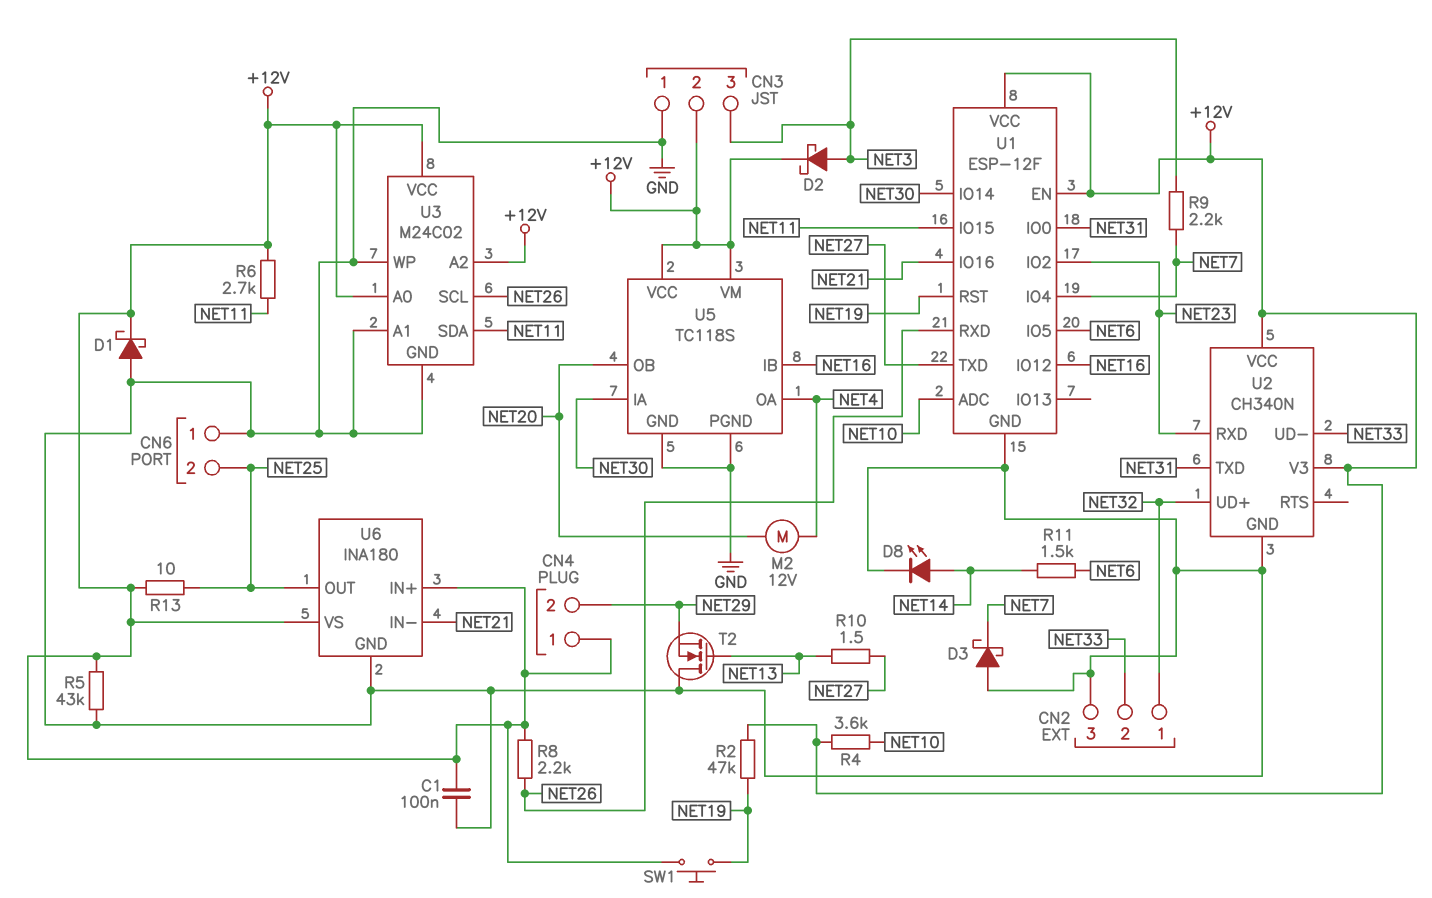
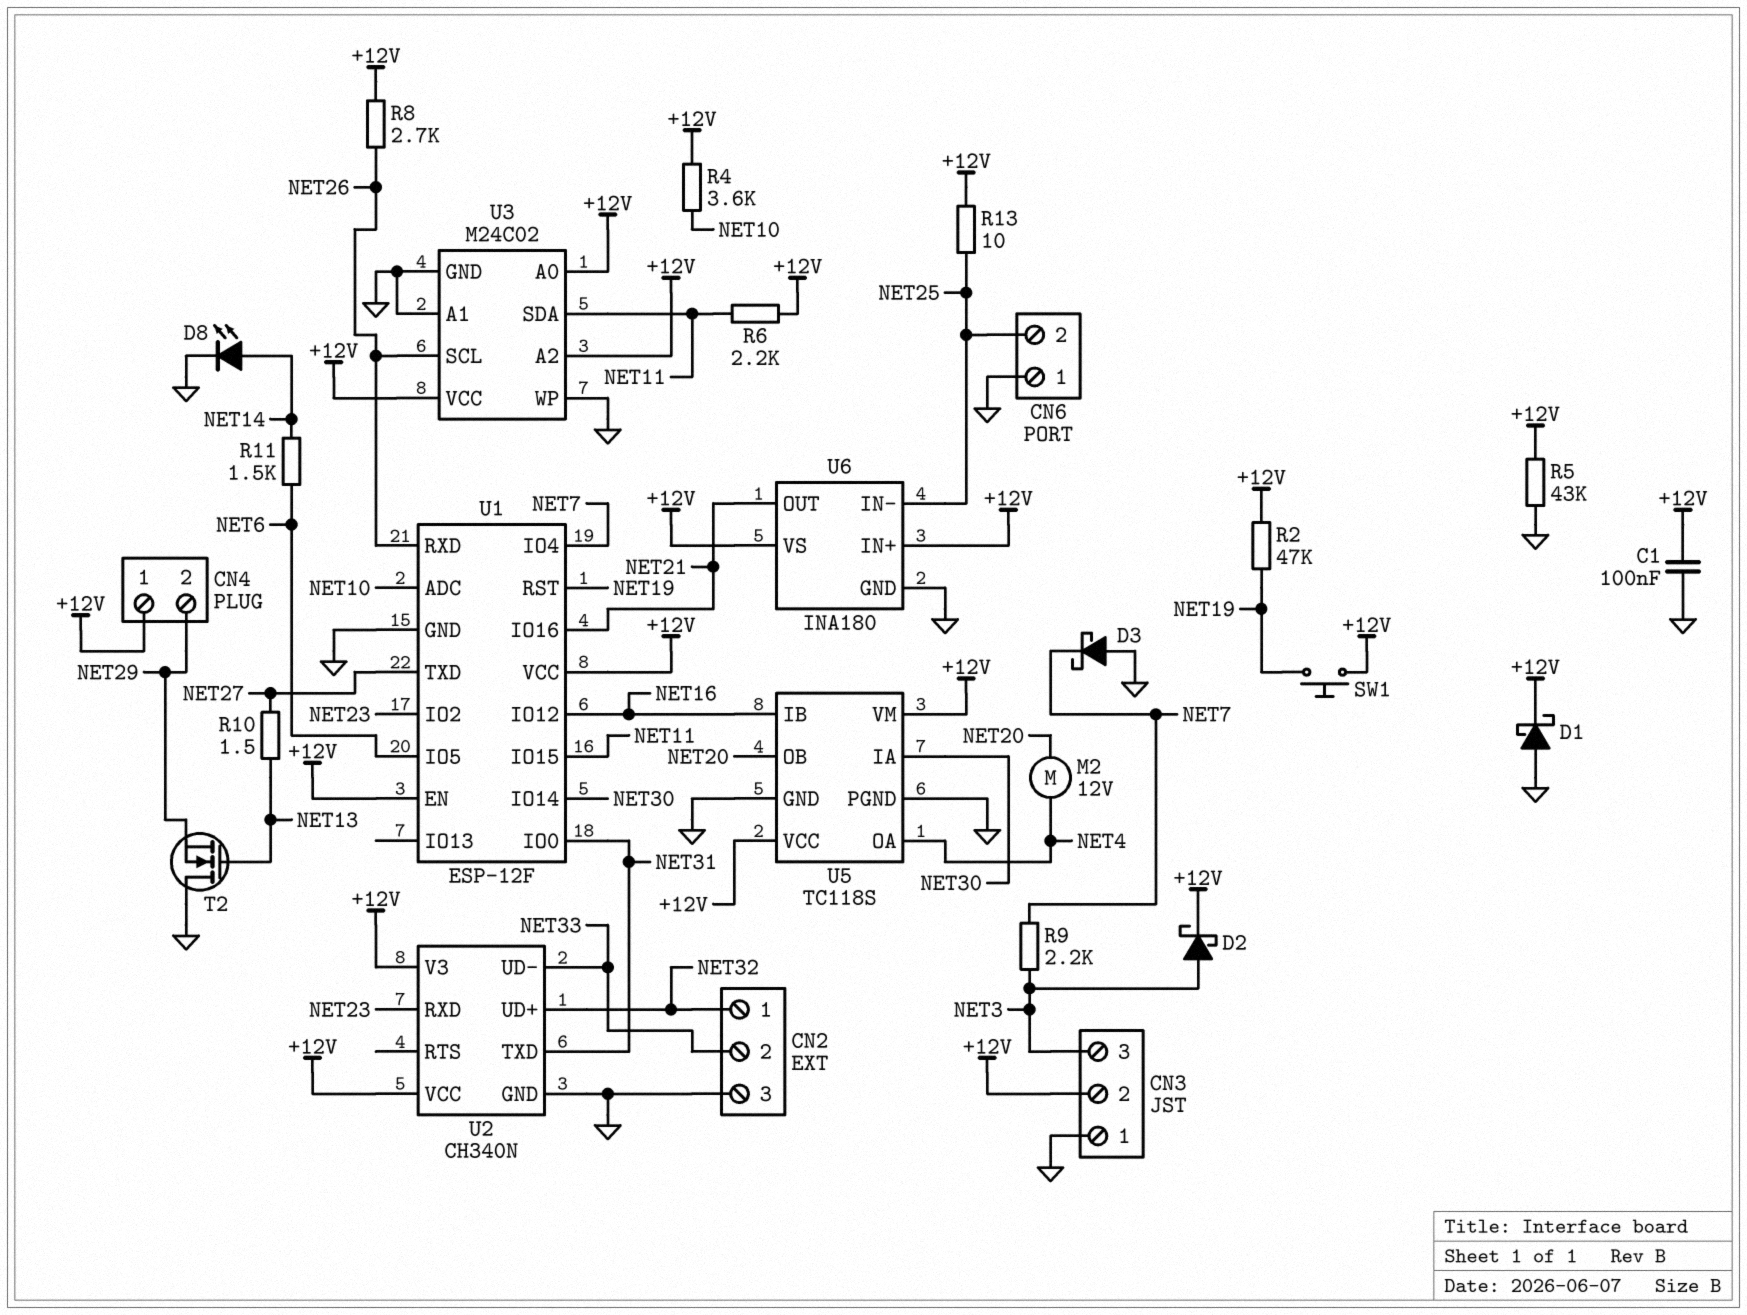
R6: 2.7k (+12V, NET11) -> 2.2k (+12V, NET11)
R8: 2.2k (+12V, NET26) -> 2.7k (+12V, NET26)
U6 pin IN-: NET21 -> NET25
U6 pin OUT: NET25 -> NET21

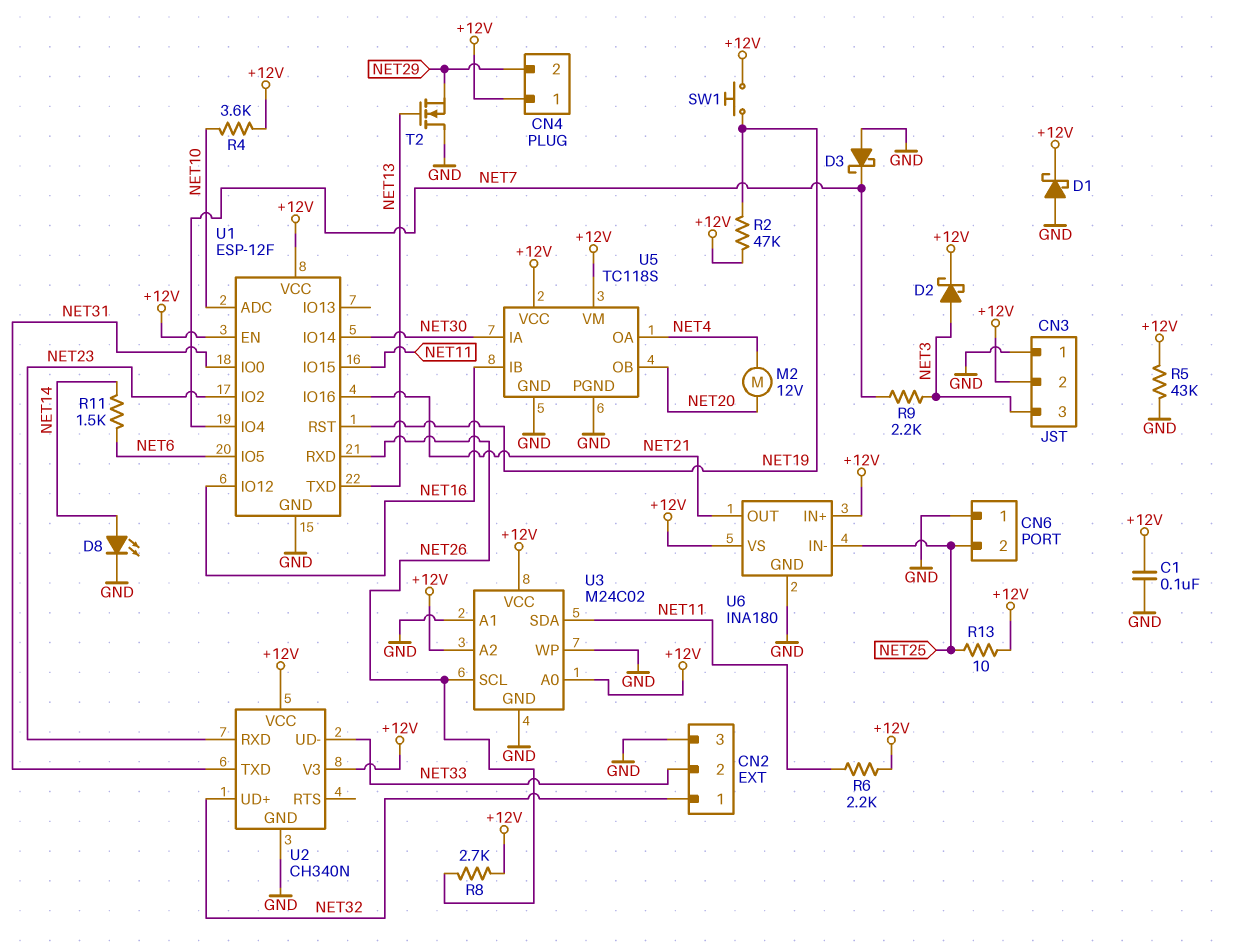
R10: 1.5 (NET13, NET27) -> none
U1 pin TXD: NET27 -> NET13

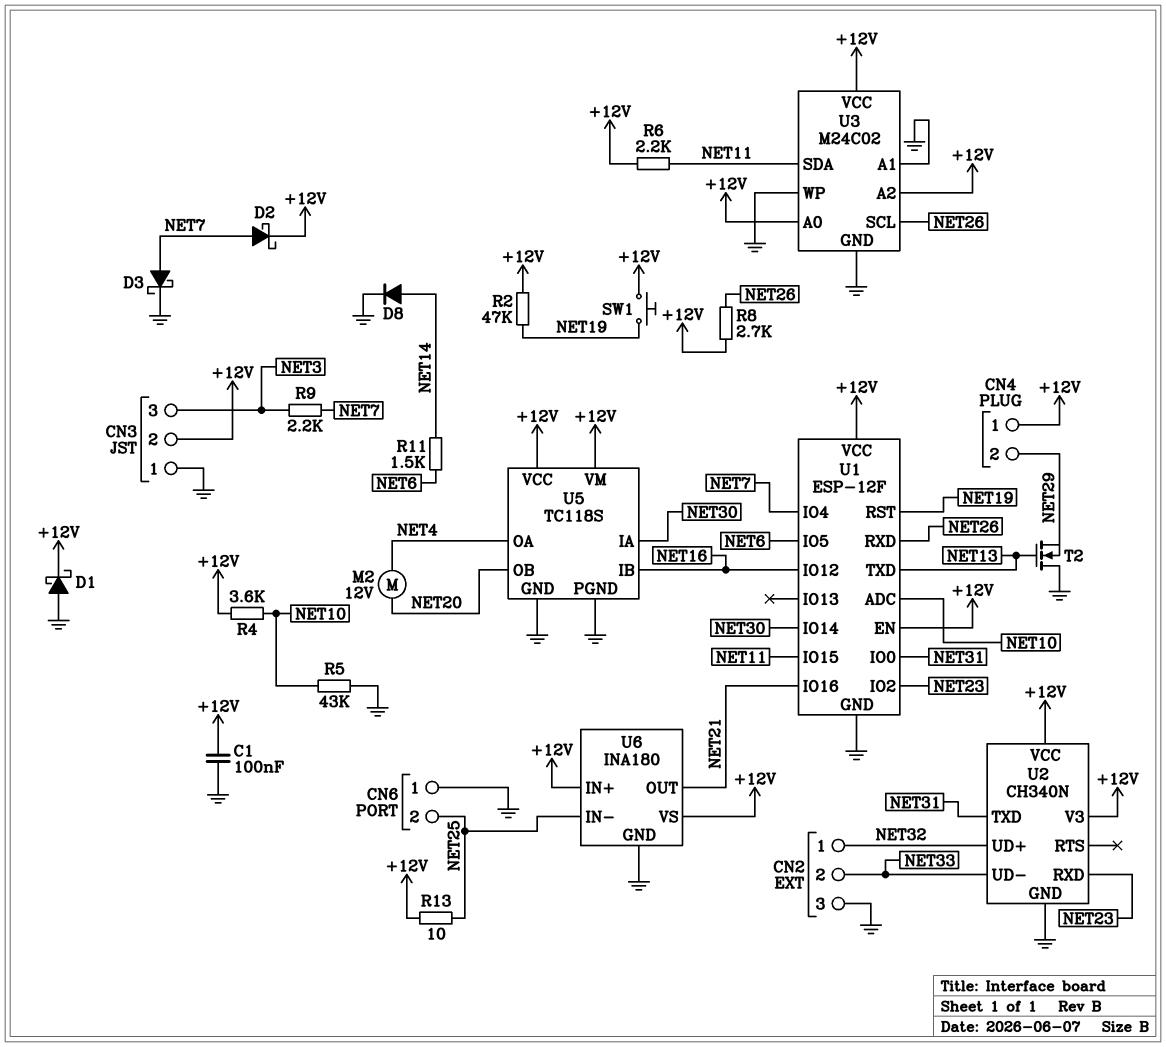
D2: schottky (A NET3, K +12V) -> schottky (A NET7, K +12V)
D3: schottky (A GND, K NET7) -> schottky (A NET7, K GND)
D8: LED (A NET14, K GND) -> diode (A NET14, K GND)
R5: 43k (+12V, GND) -> 43k (GND, NET10)

